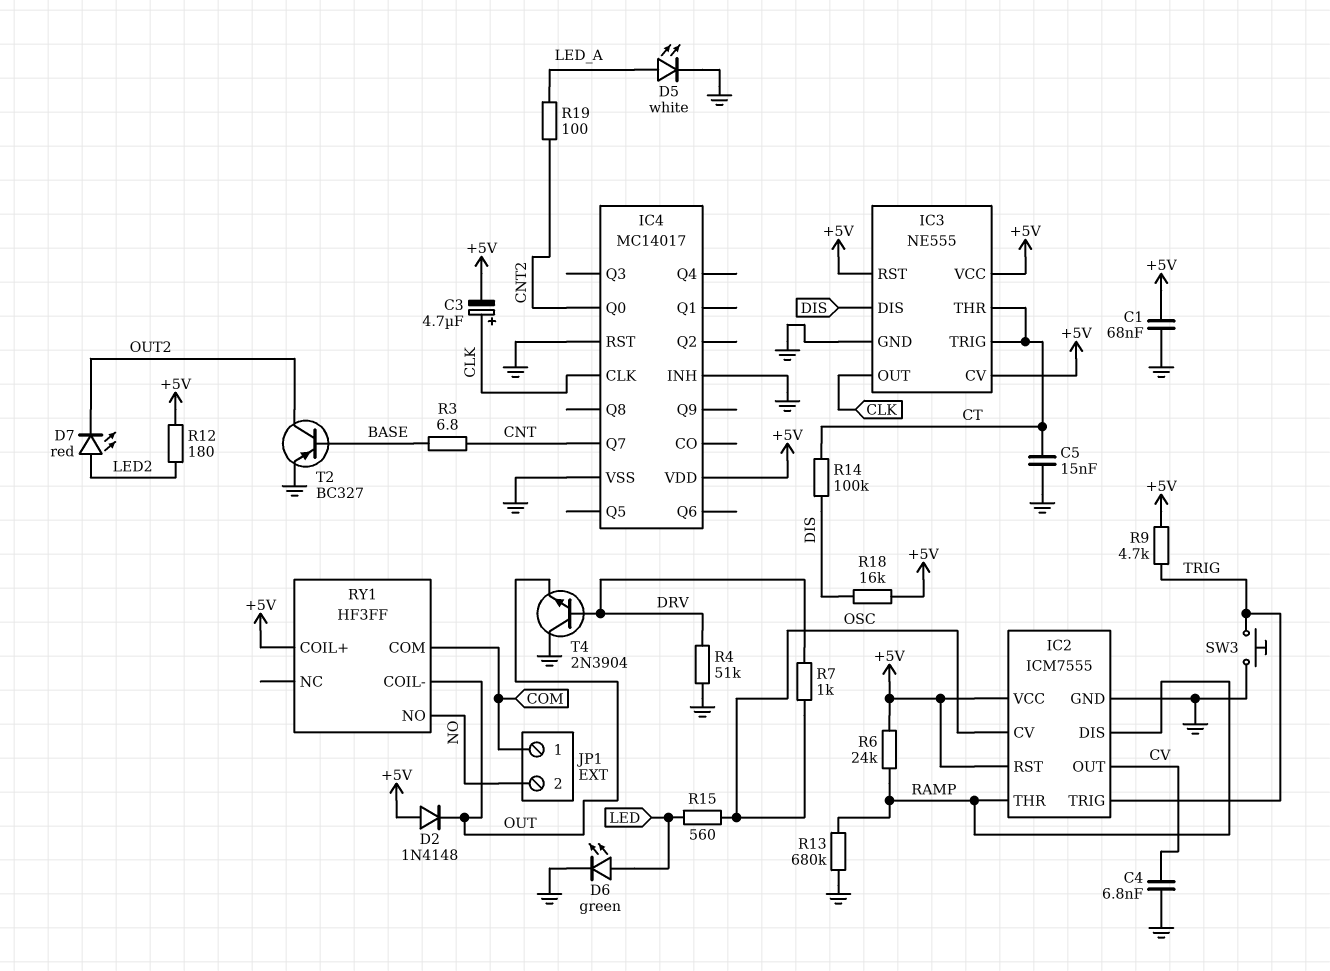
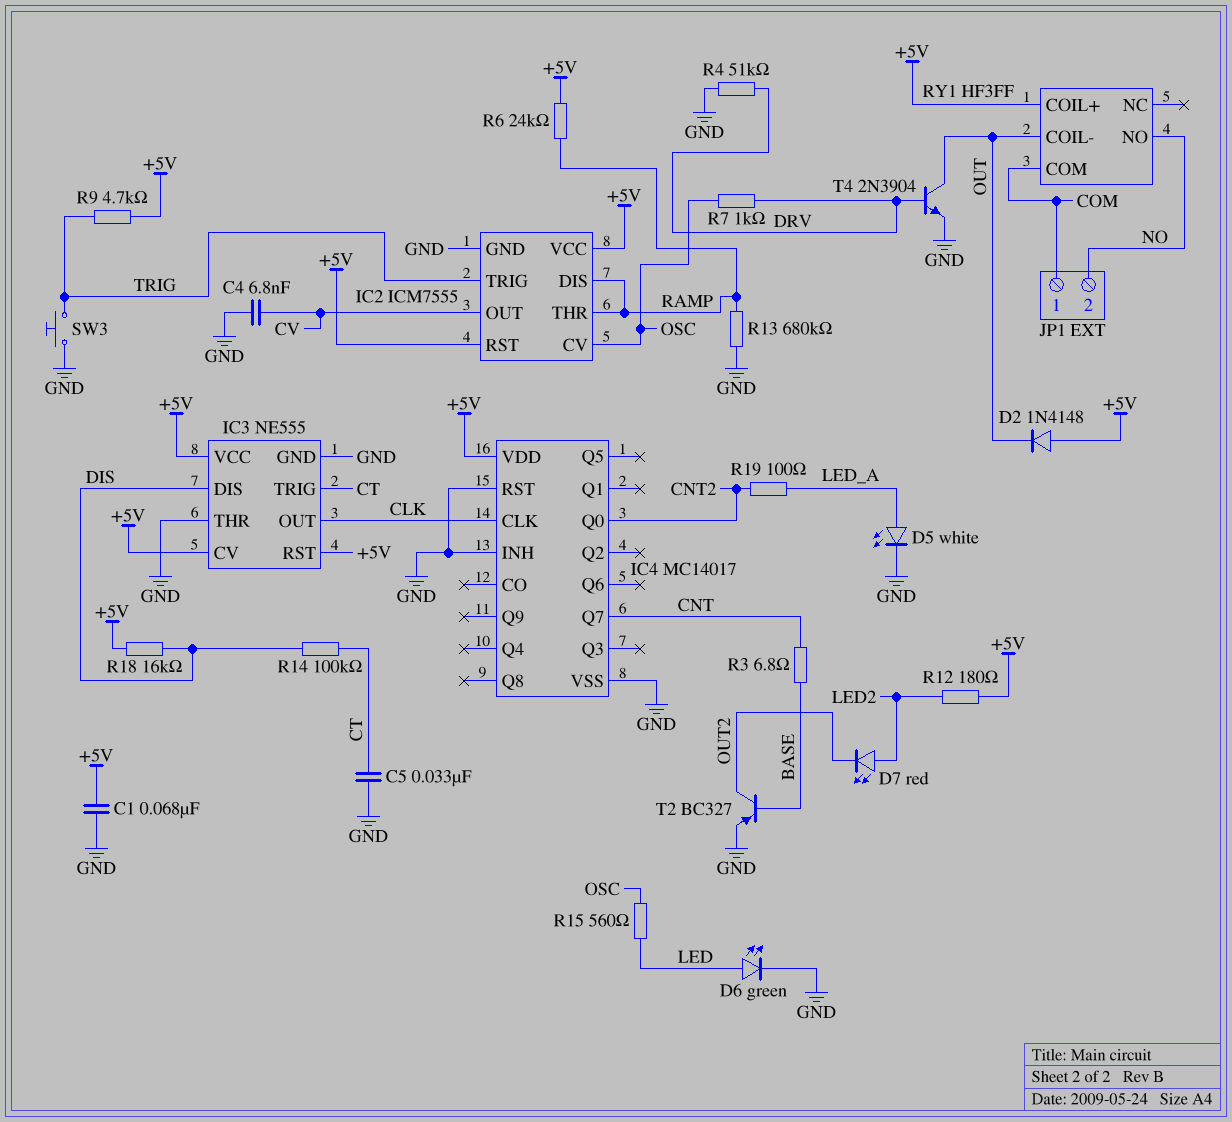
C3: 4.7uF (plus CLK, minus +5V) -> none
C5: 15nF (CT, GND) -> 33nF (CT, GND)
IC3 pin THR: CT -> GND
T4: NPN 2N3904 (B DRV, C GND, E OUT) -> NPN 2N3904 (B DRV, C OUT, E GND)

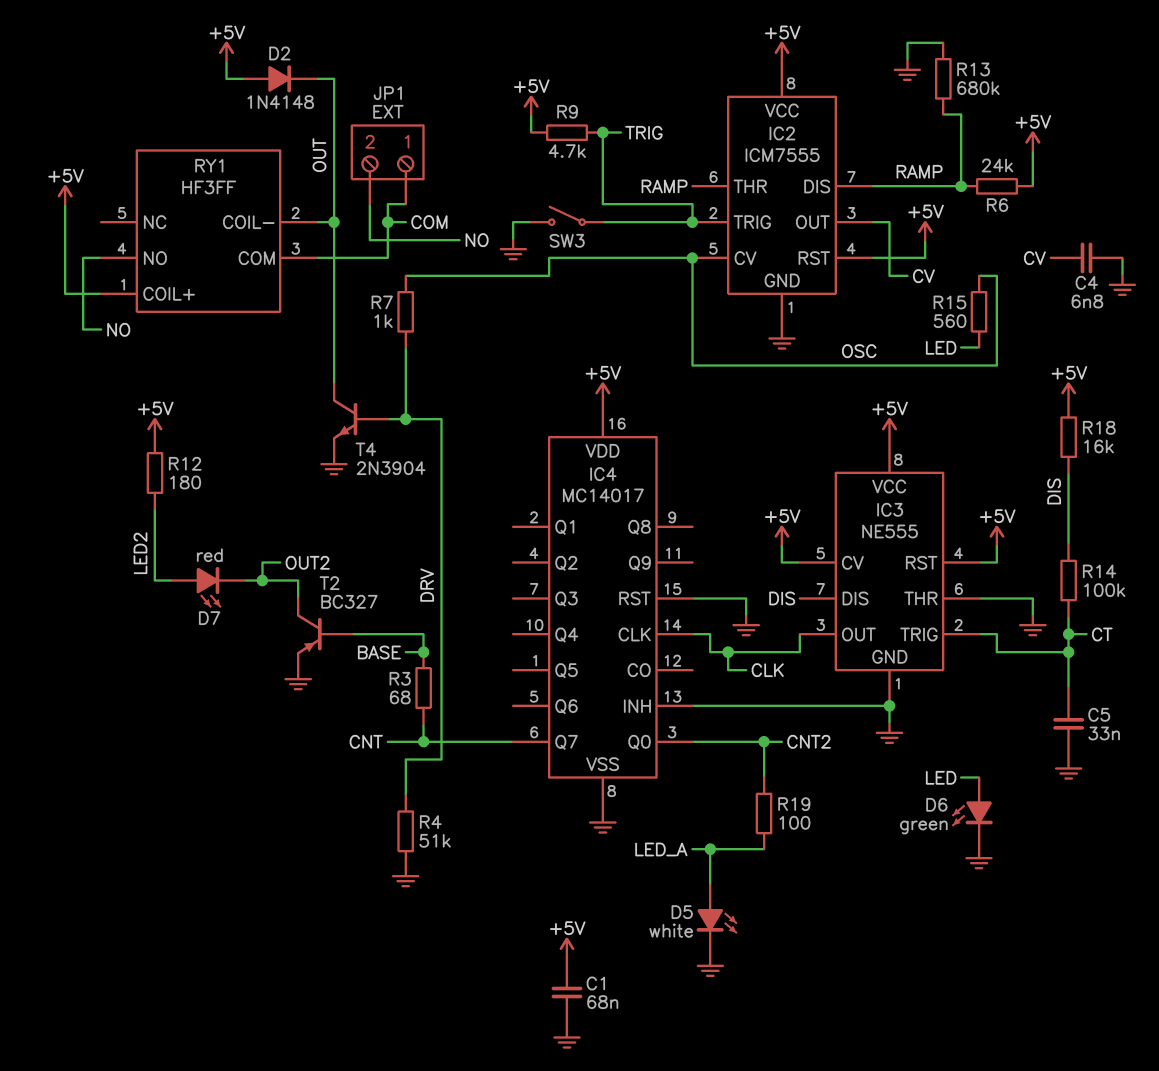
R3: 6.8 (BASE, CNT) -> 68 (BASE, CNT)
SW3: button (GND, TRIG) -> switch (GND, TRIG)

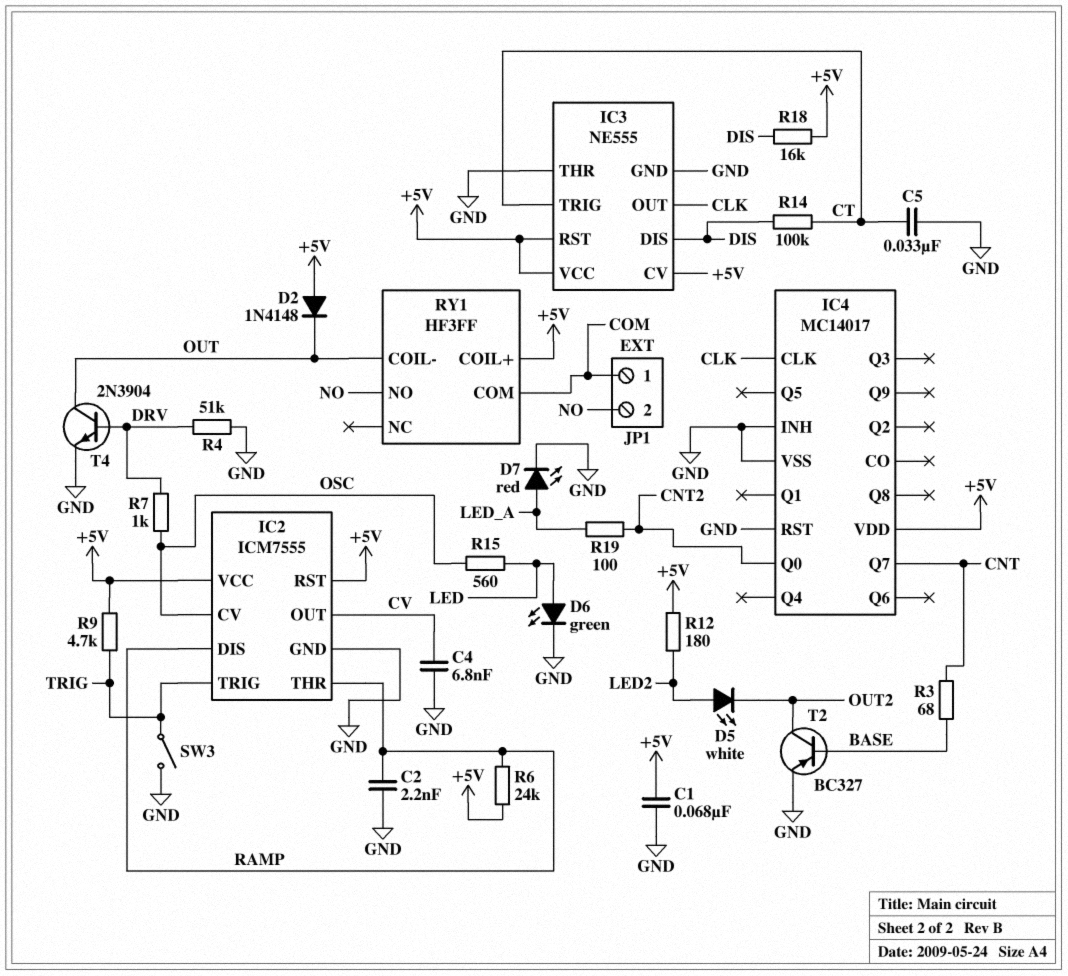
C2: none -> 2.2nF (GND, RAMP)
D5: LED white (A LED_A, K GND) -> LED white (A LED2, K OUT2)
D7: LED red (A LED2, K OUT2) -> LED red (A LED_A, K GND)
R13: 680k (GND, RAMP) -> none

